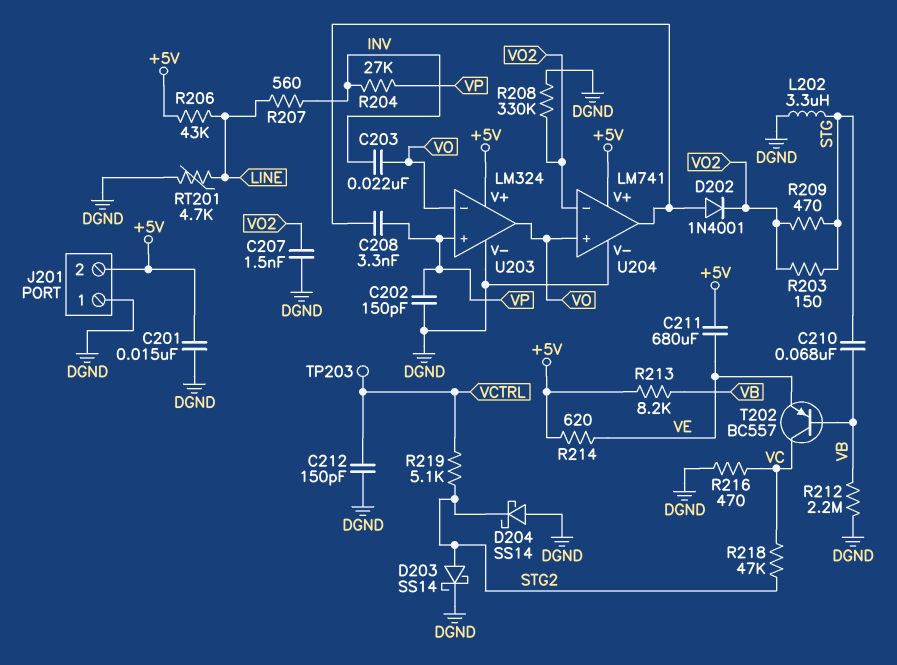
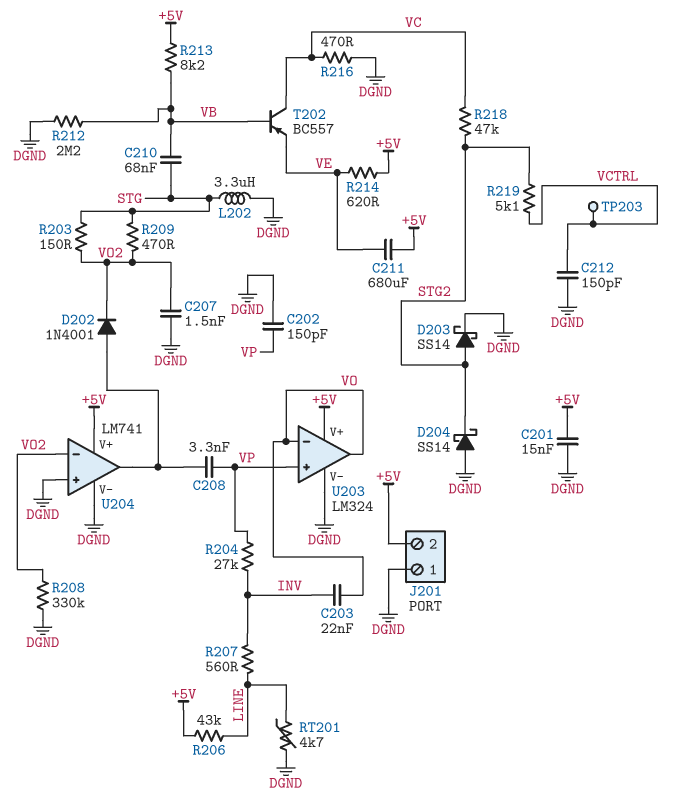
U204 pin in+: VO -> DGND

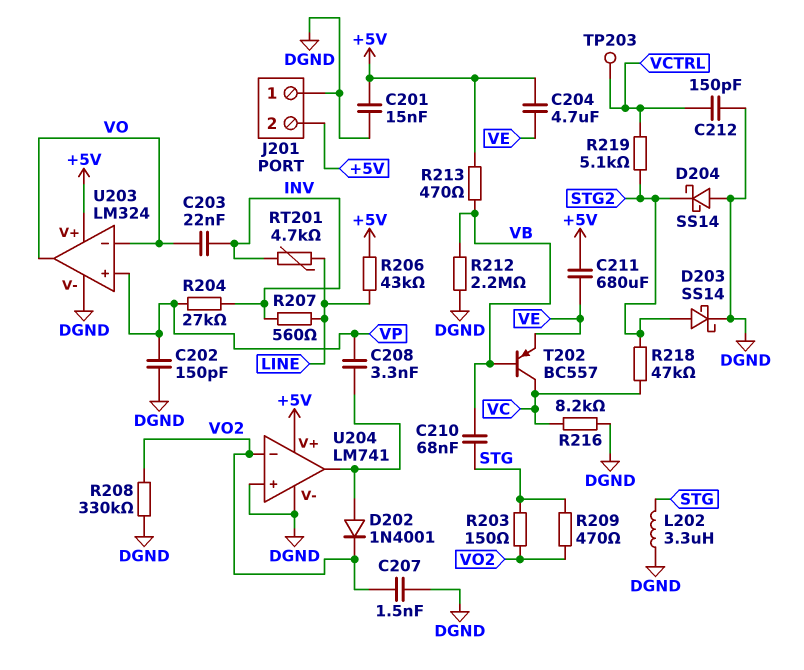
C204: none -> 4.7uF (+5V, VE)
R213: 8.2k (+5V, VB) -> 470 (+5V, VB)
R214: 620 (+5V, VE) -> none
R216: 470 (DGND, VC) -> 8.2k (DGND, VC)
RT201: 4.7k (DGND, LINE) -> 4.7k (INV, LINE)

